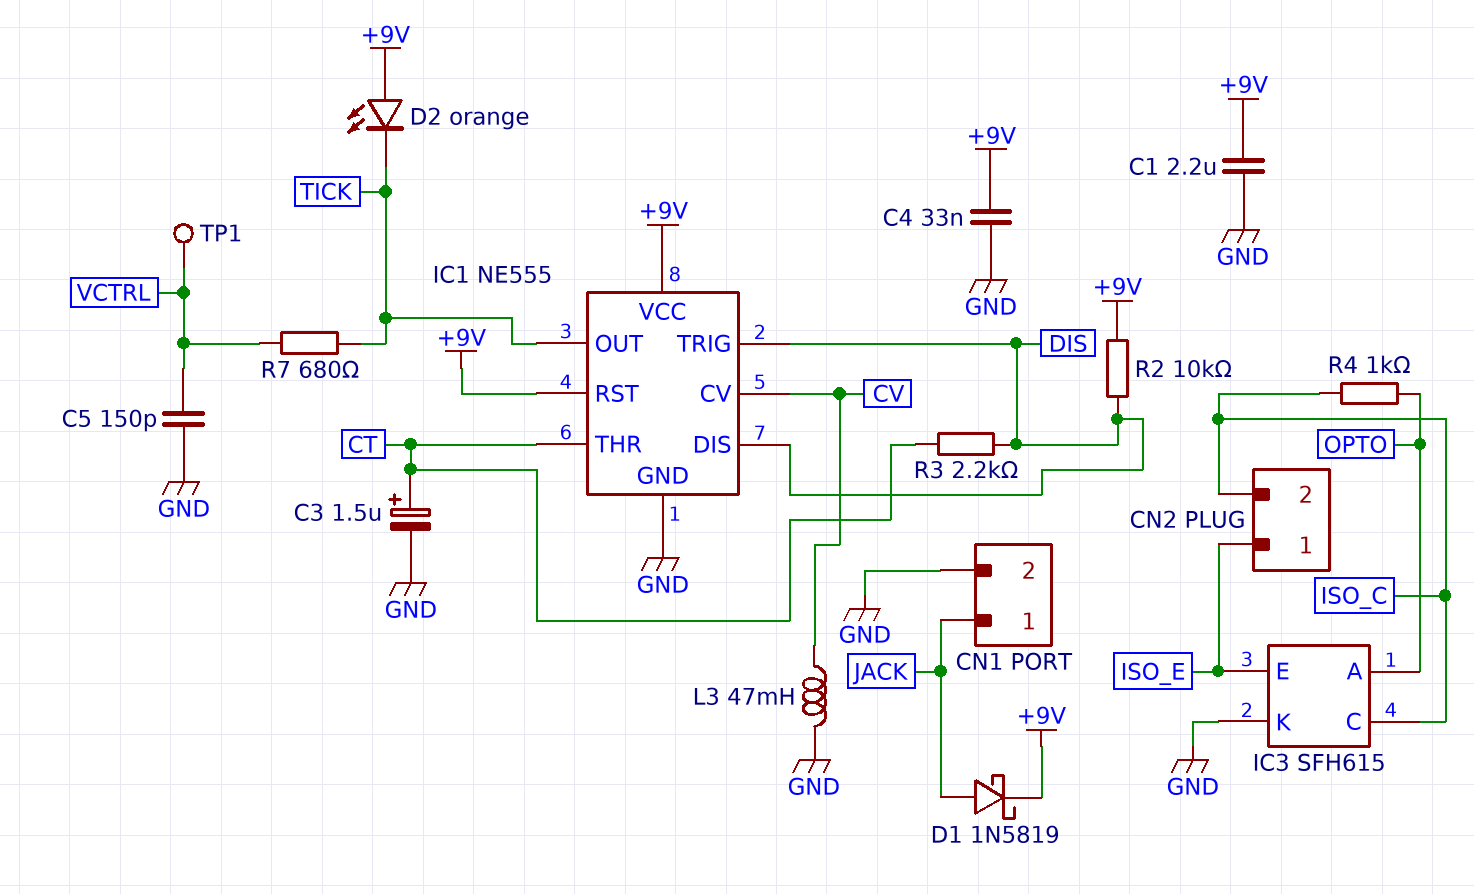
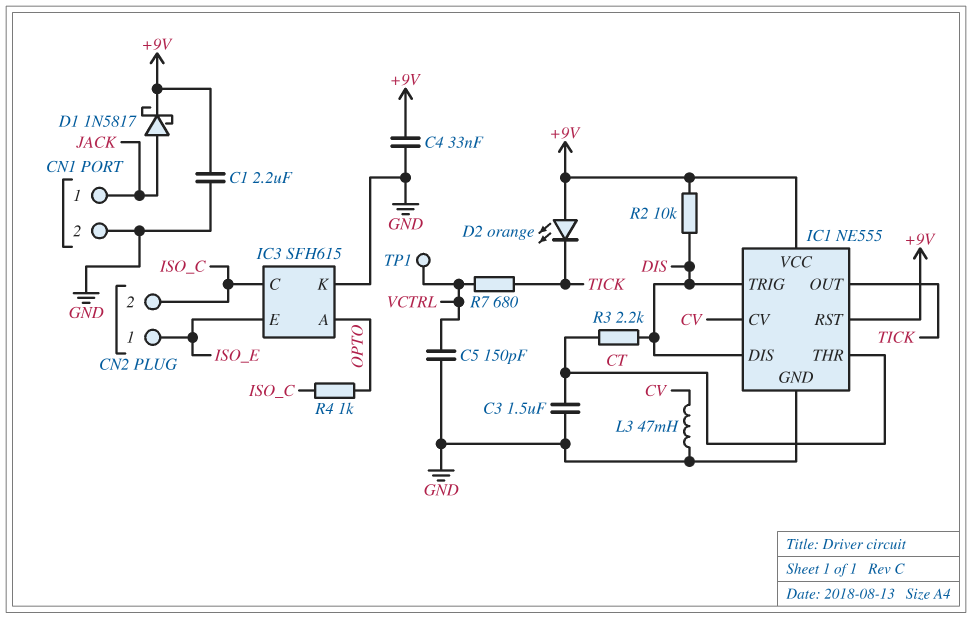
C3: 1.5uF (plus CT, minus GND) -> 1.5uF (CT, GND)
D1: schottky 1N5819 (A JACK, K +9V) -> schottky 1N5817 (A JACK, K +9V)

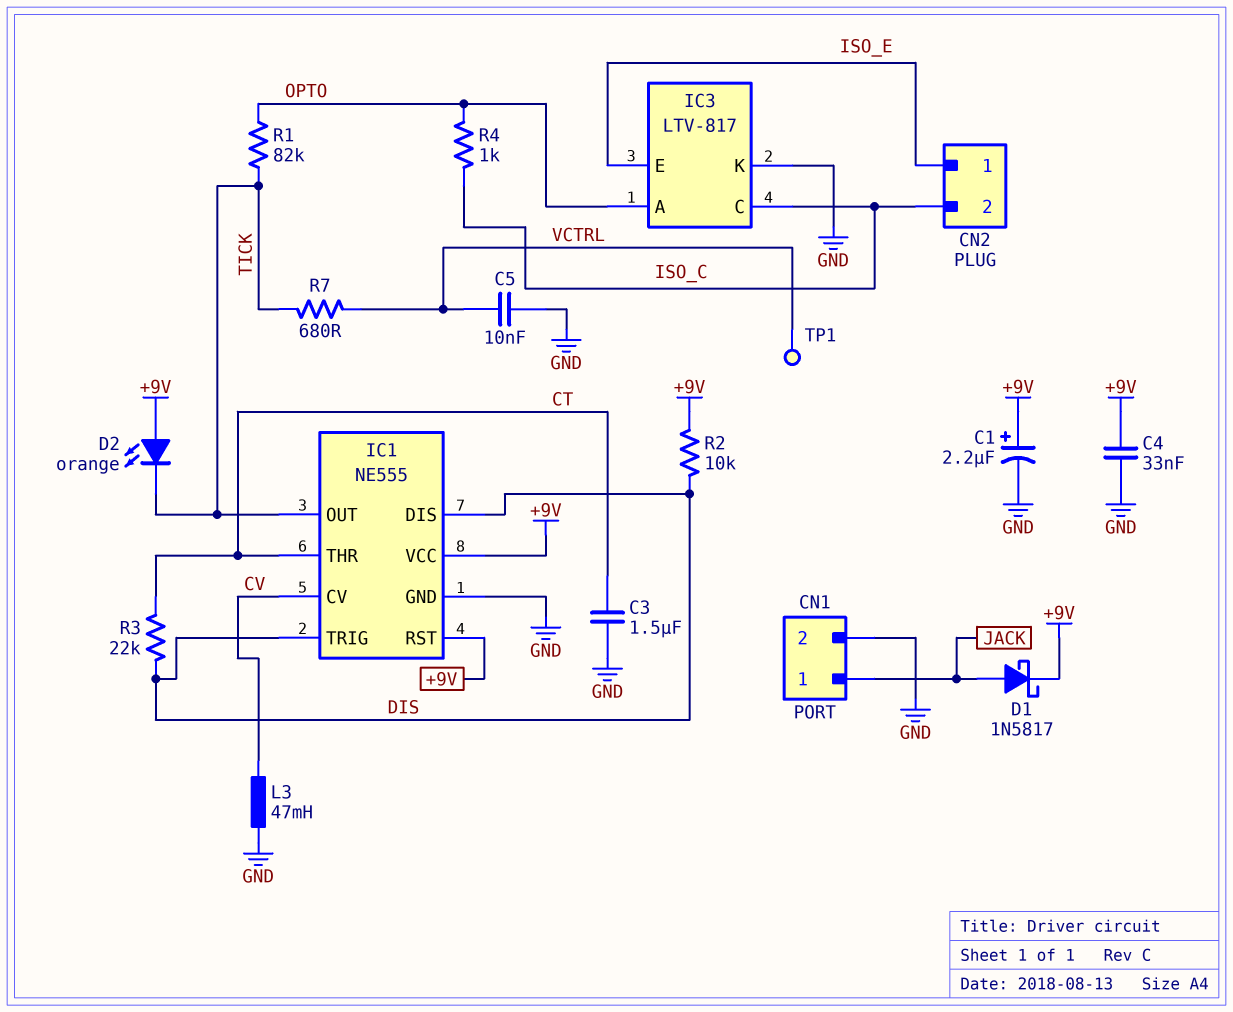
C1: 2.2uF (+9V, GND) -> 2.2uF (plus +9V, minus GND)
C5: 150pF (GND, VCTRL) -> 10nF (GND, VCTRL)
IC3: SFH615 -> LTV-817
R1: none -> 82k (OPTO, TICK)
R3: 2.2k (CT, DIS) -> 22k (CT, DIS)

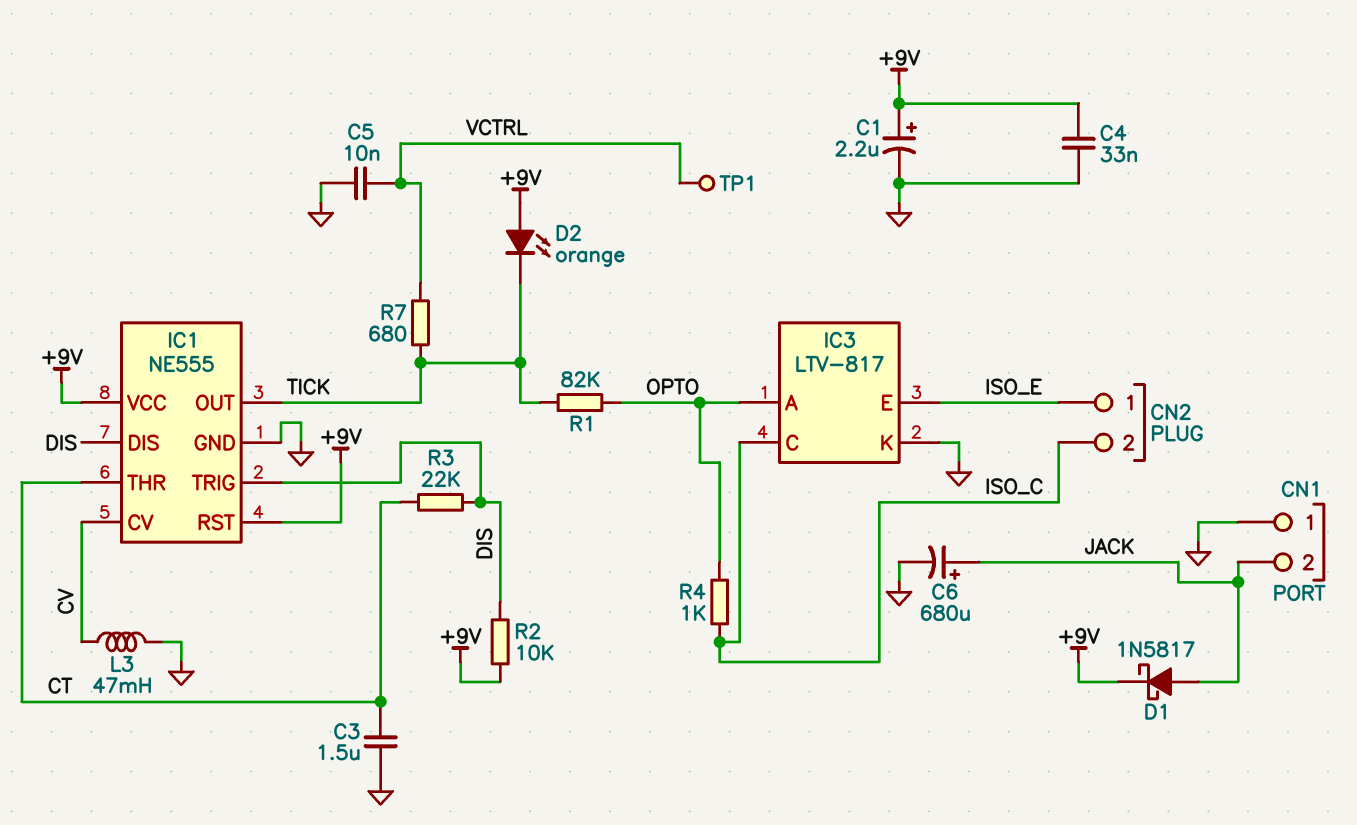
C6: none -> 680uF (plus JACK, minus GND)
CN1 pin 1: JACK -> GND
CN1 pin 2: GND -> JACK

